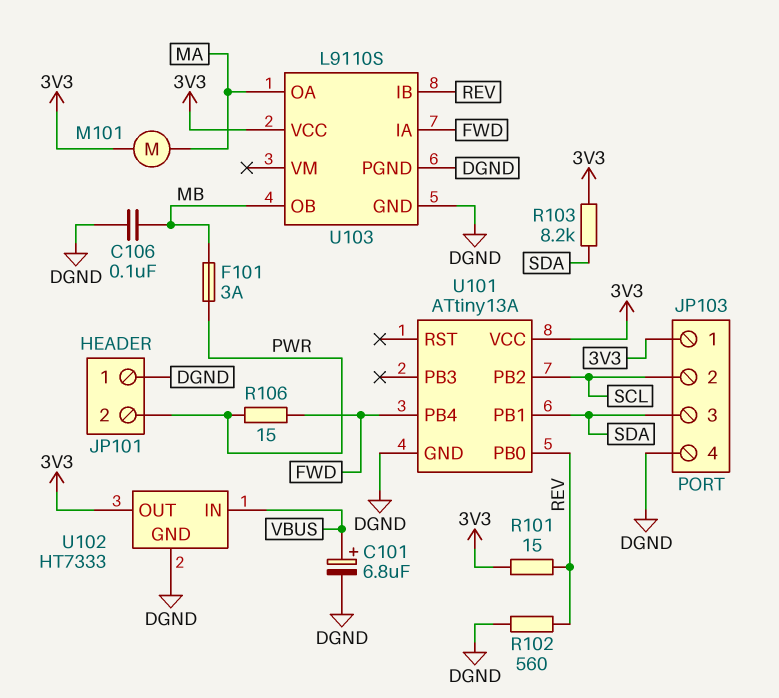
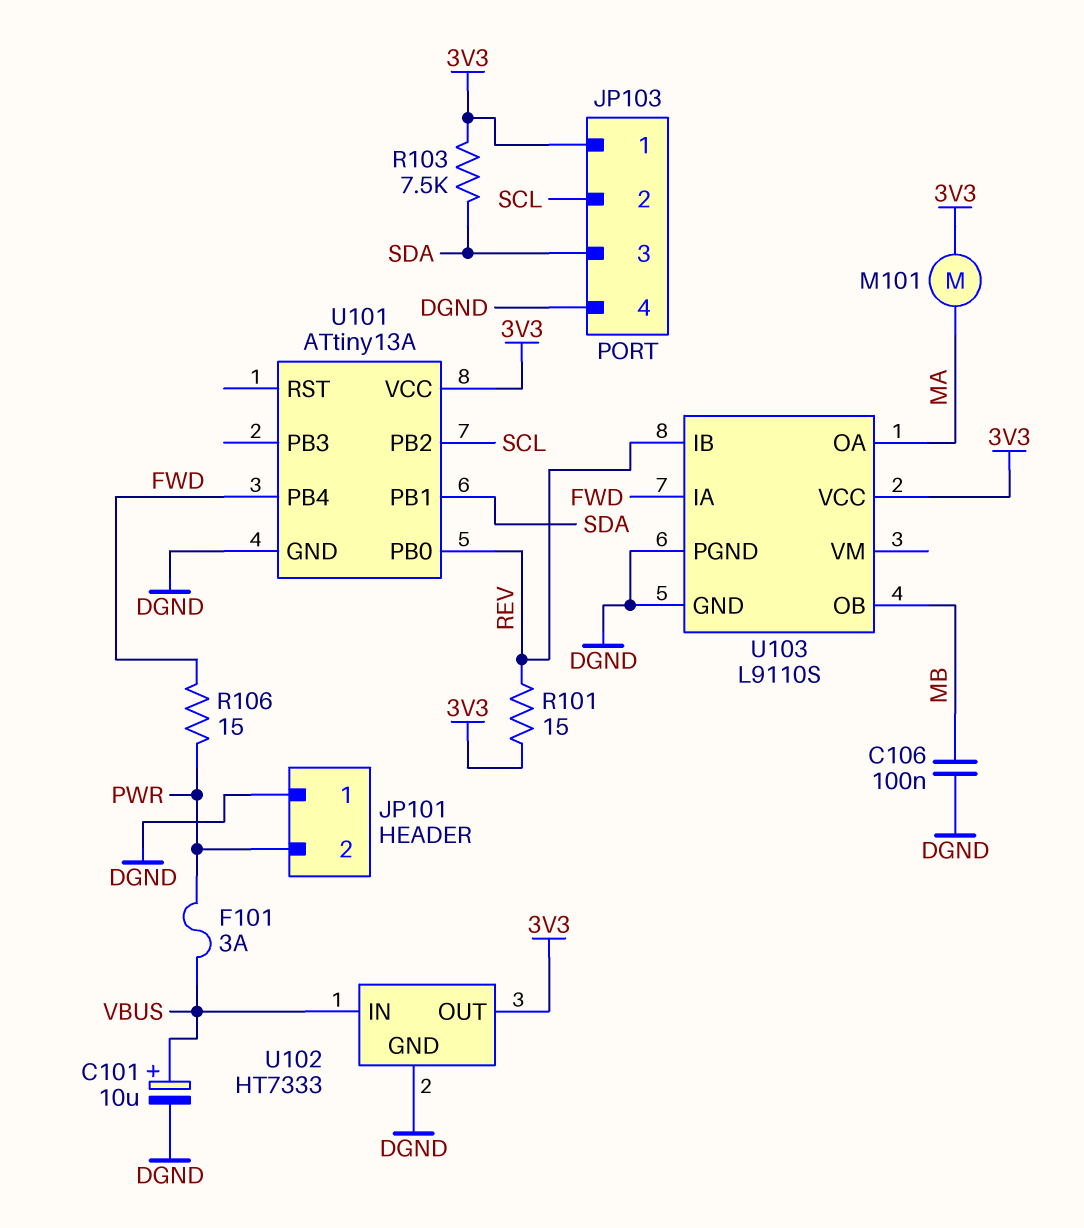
C101: 6.8uF (plus VBUS, minus DGND) -> 10uF (plus VBUS, minus DGND)
F101: 3A (MB, PWR) -> 3A (PWR, VBUS)
R102: 560 (DGND, REV) -> none
R103: 8.2k (3V3, SDA) -> 7.5k (3V3, SDA)

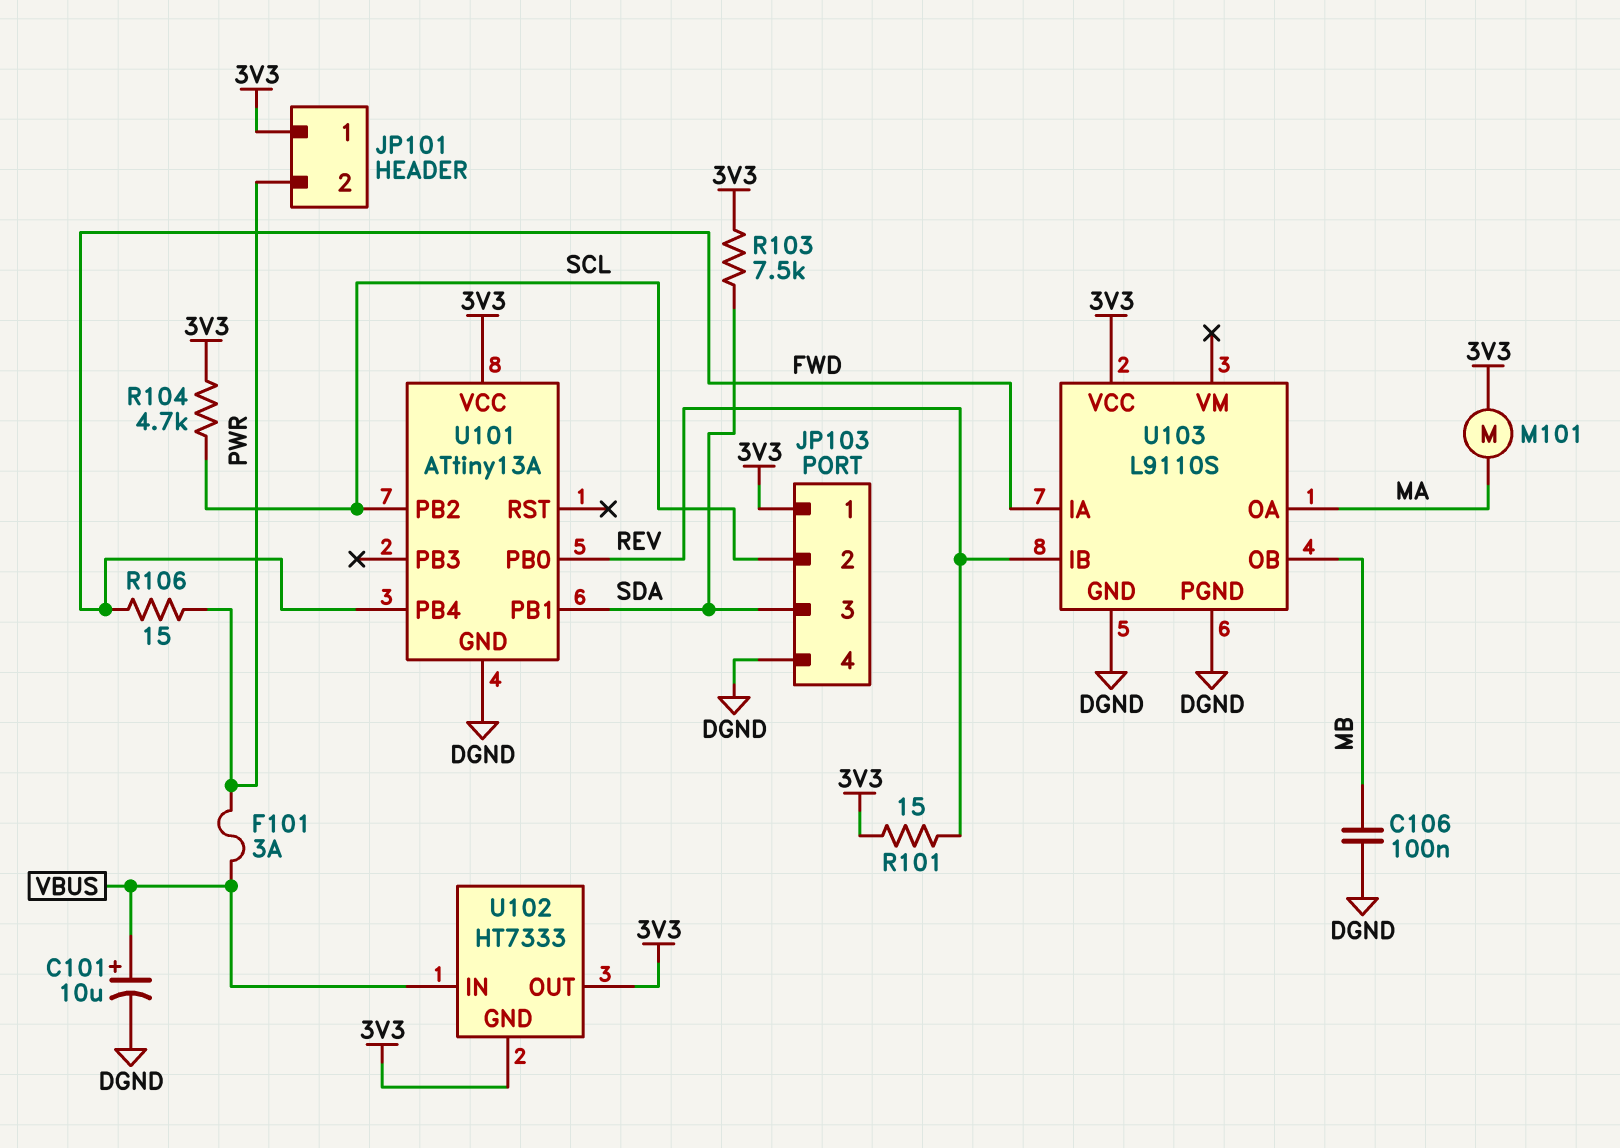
JP101 pin 1: DGND -> 3V3
R104: none -> 4.7k (3V3, SCL)
U102 pin GND: DGND -> 3V3

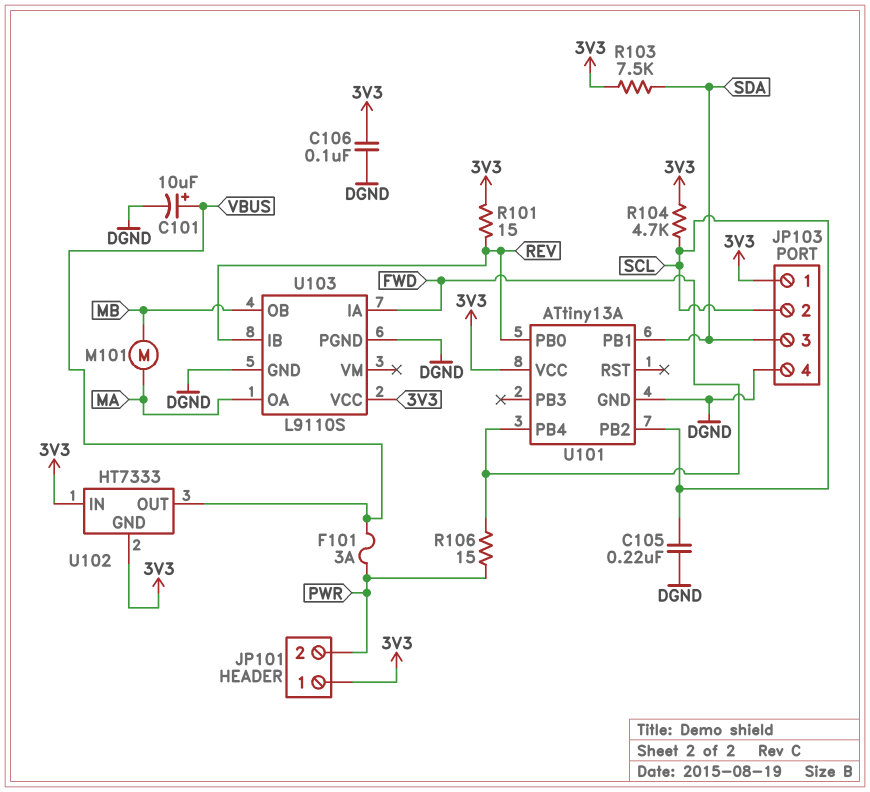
C105: none -> 220nF (DGND, SCL)
C106: 100nF (DGND, MB) -> 100nF (3V3, DGND)
M101: motor (3V3, MA) -> motor (MA, MB)
U102 pin IN: VBUS -> 3V3
U102 pin OUT: 3V3 -> VBUS

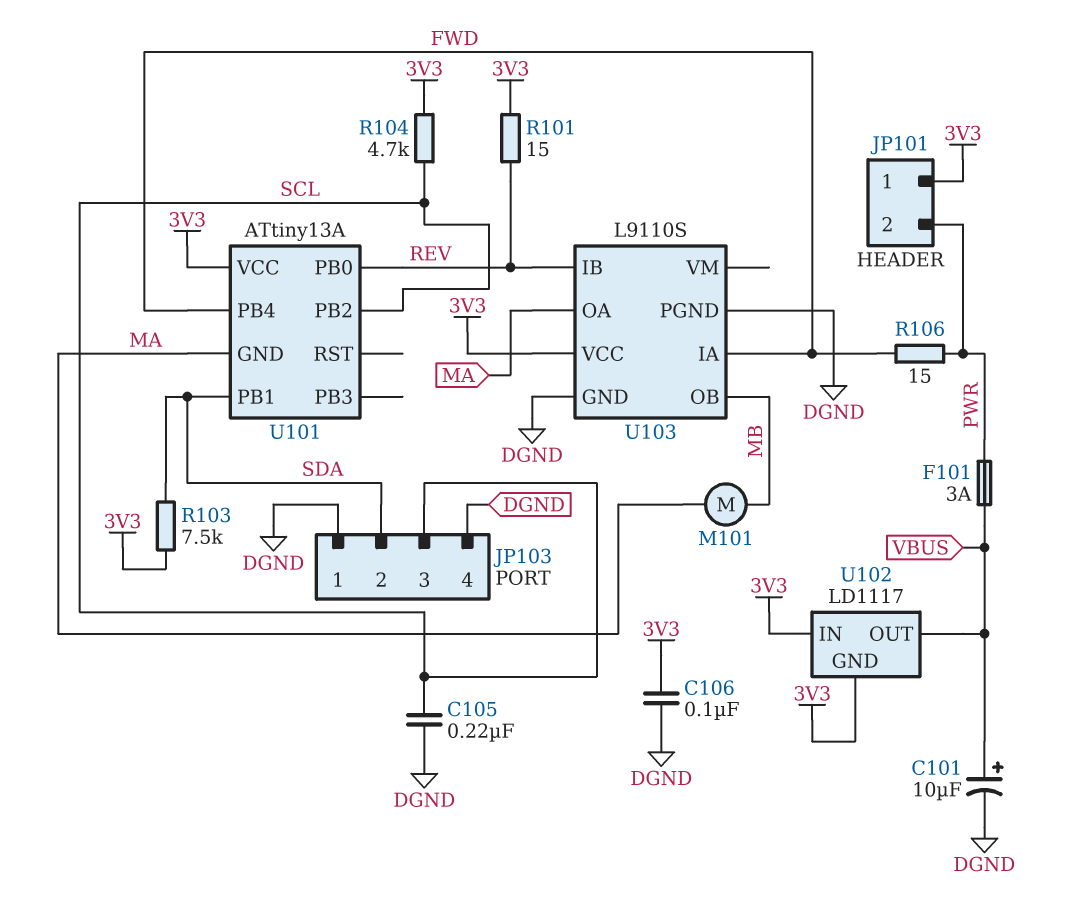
JP103 pin 1: 3V3 -> DGND
JP103 pin 2: SCL -> SDA
JP103 pin 3: SDA -> SCL
U101 pin GND: DGND -> MA
U102: HT7333 -> LD1117

